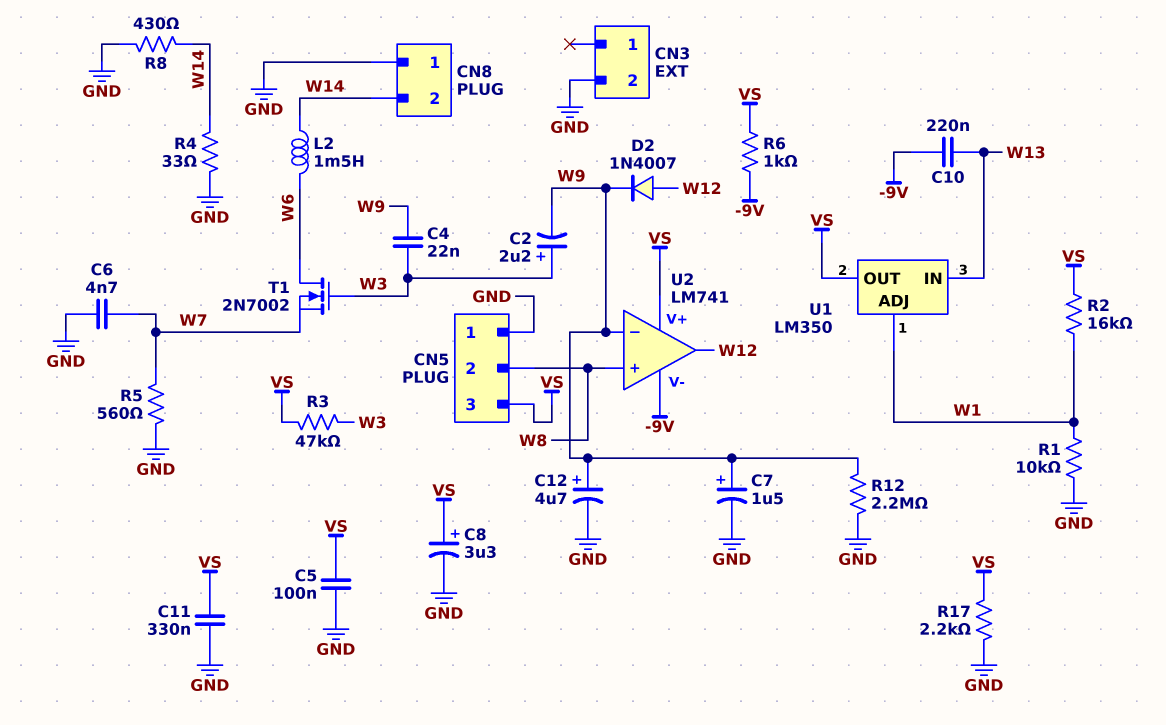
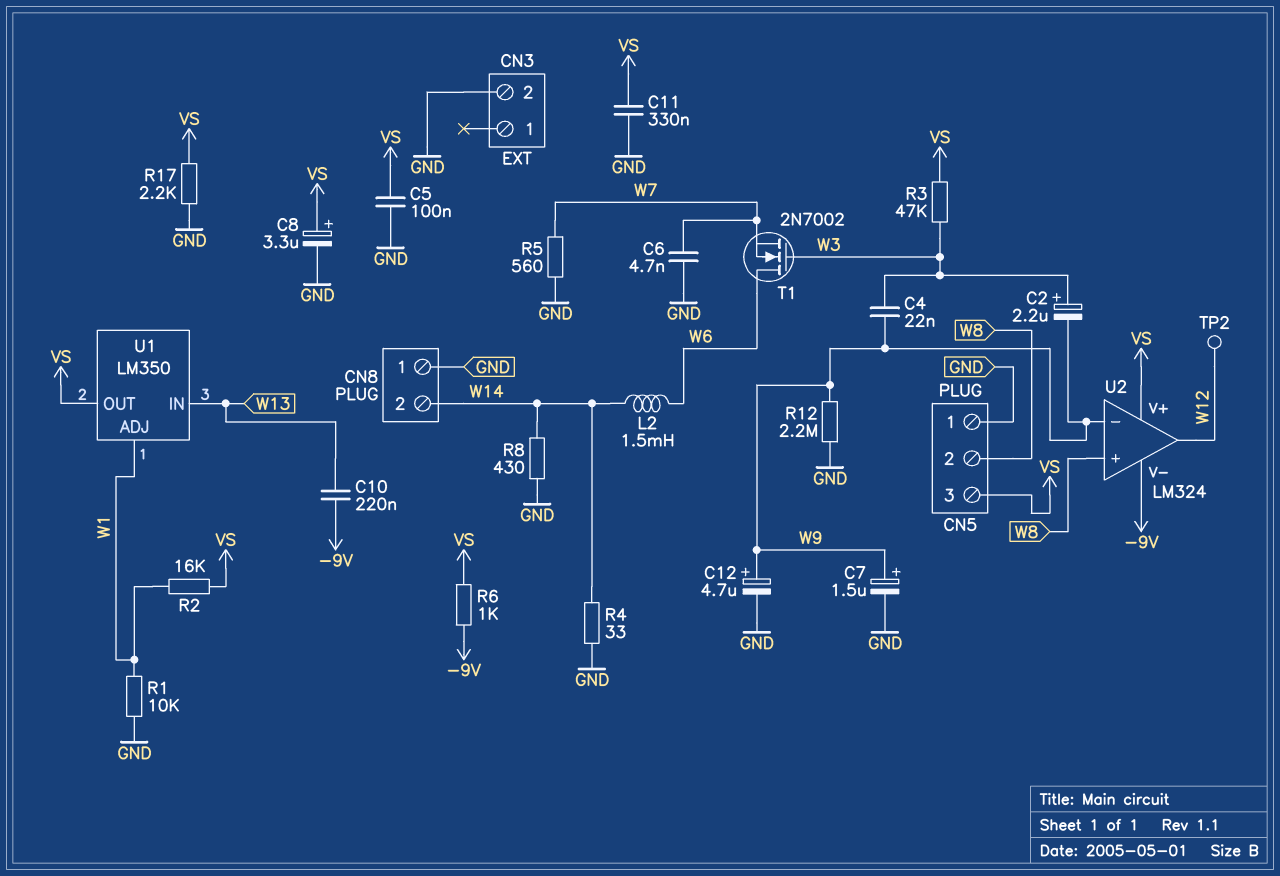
D2: diode 1N4007 (A W12, K W9) -> none
TP2: none -> test point (W12)
U2: LM741 -> LM324

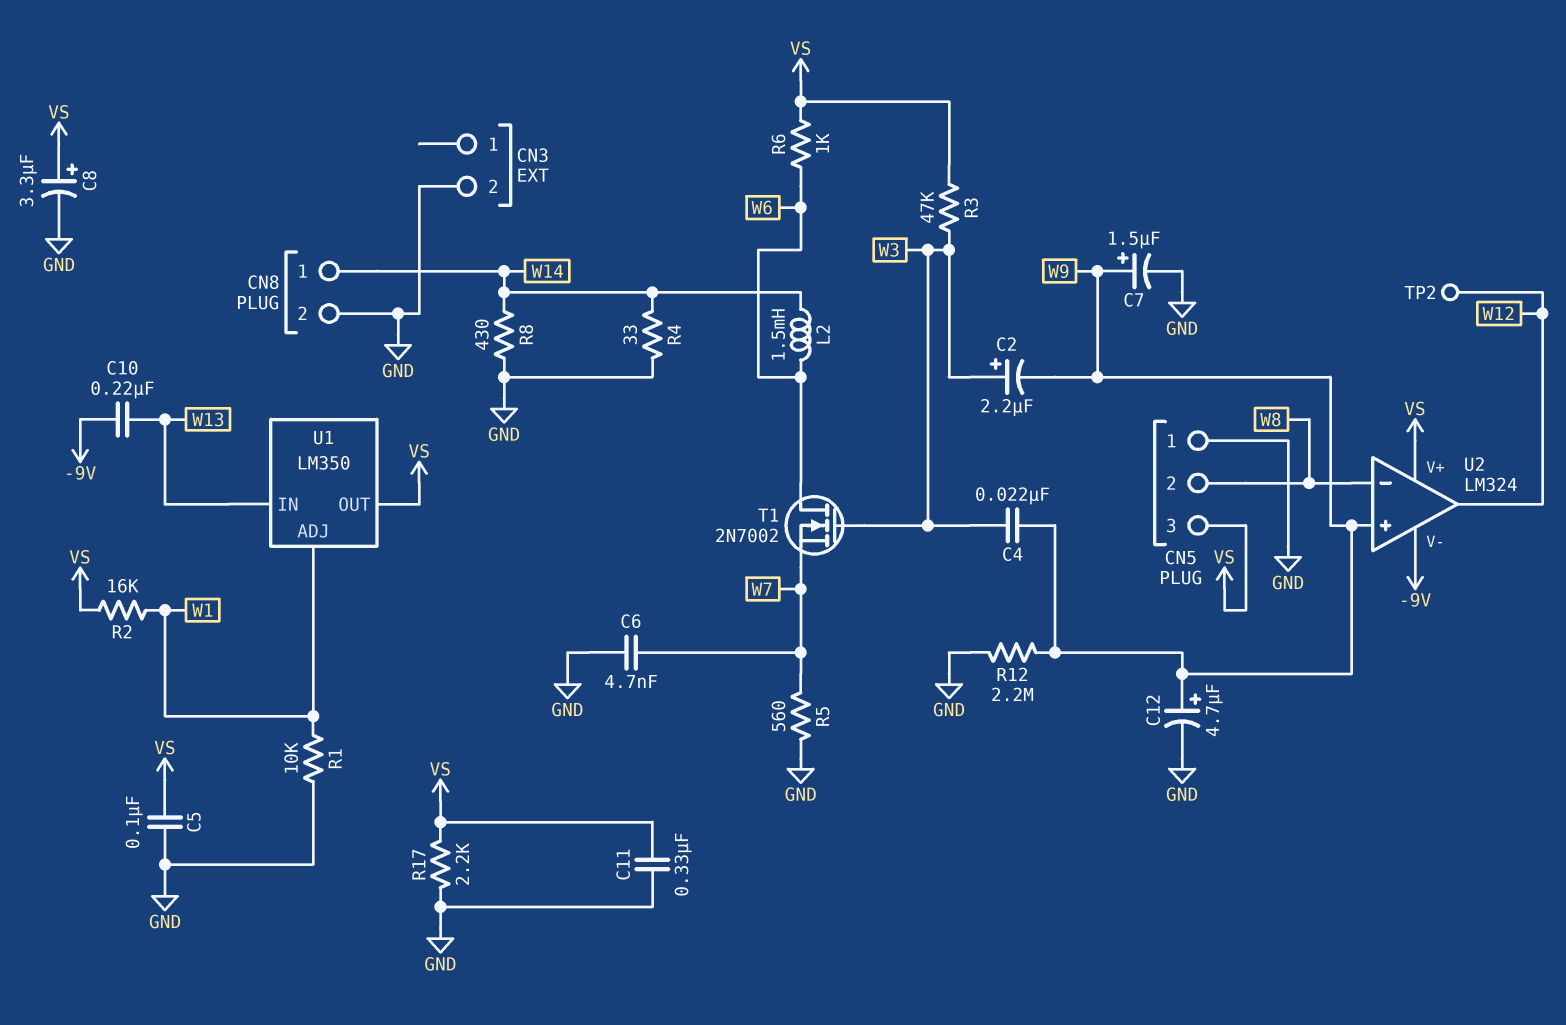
CN8 pin 1: GND -> W14
CN8 pin 2: W14 -> GND
R6: 1k (-9V, VS) -> 1k (VS, W6)
U2 pin in+: W8 -> W9
U2 pin in-: W9 -> W8

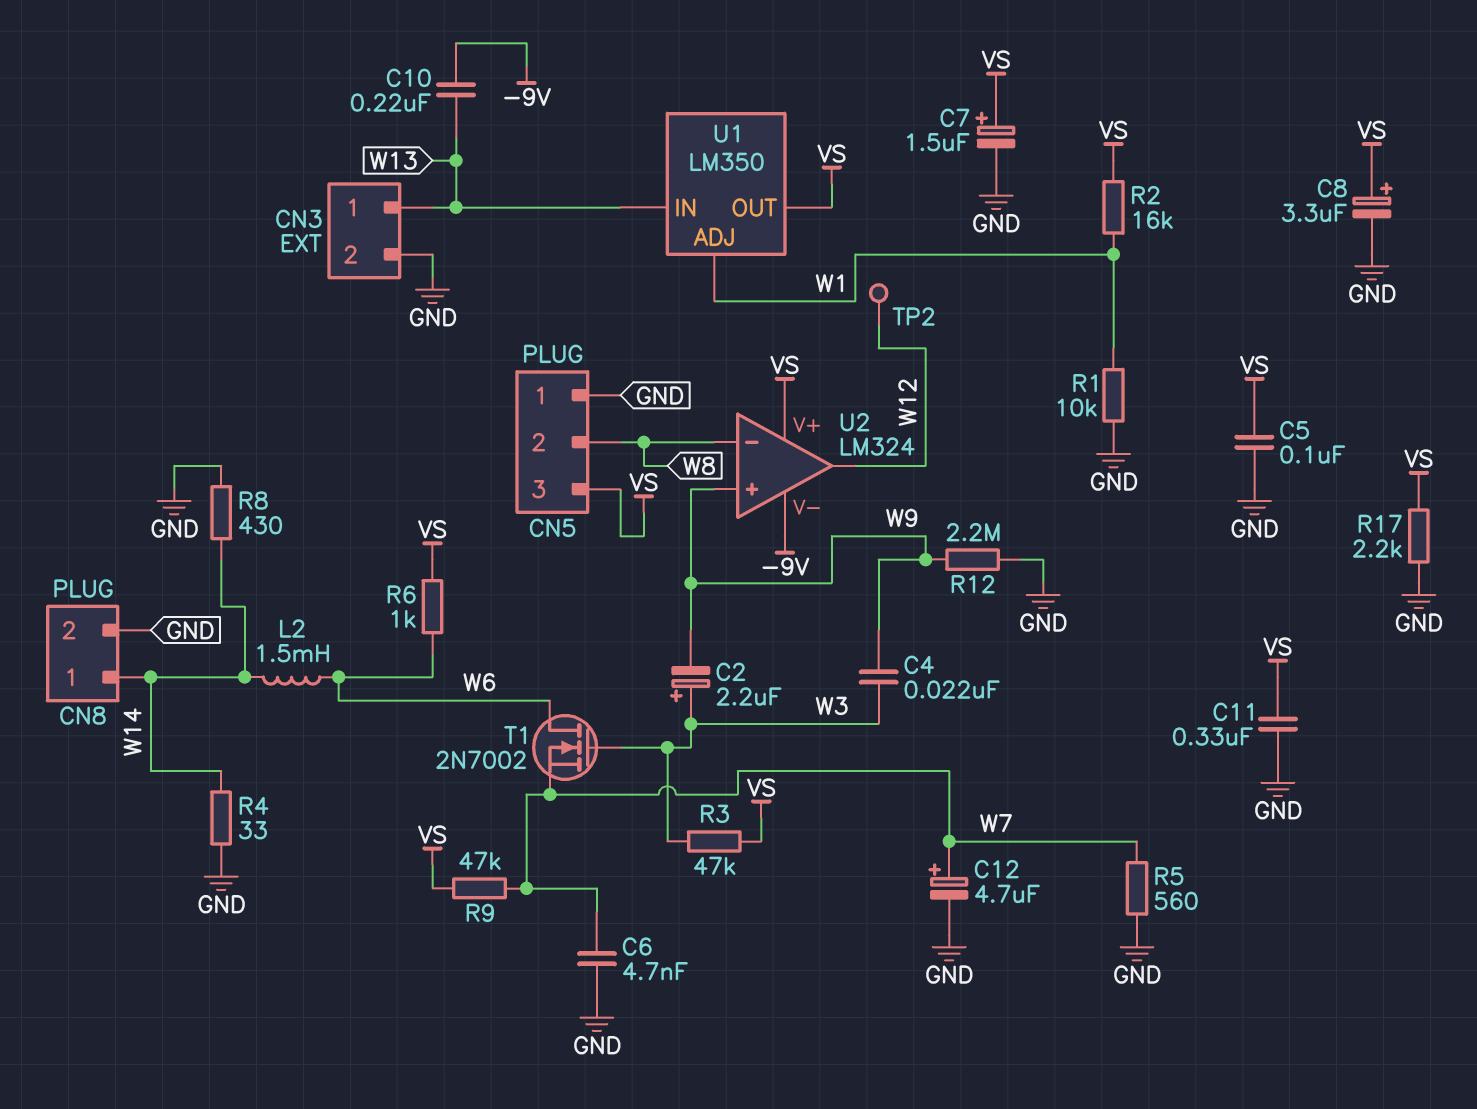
C7: 1.5uF (plus W9, minus GND) -> 1.5uF (plus VS, minus GND)
C12: 4.7uF (plus W9, minus GND) -> 4.7uF (plus W7, minus GND)
CN3 pin 1: none -> W13
R9: none -> 47k (VS, W7)

